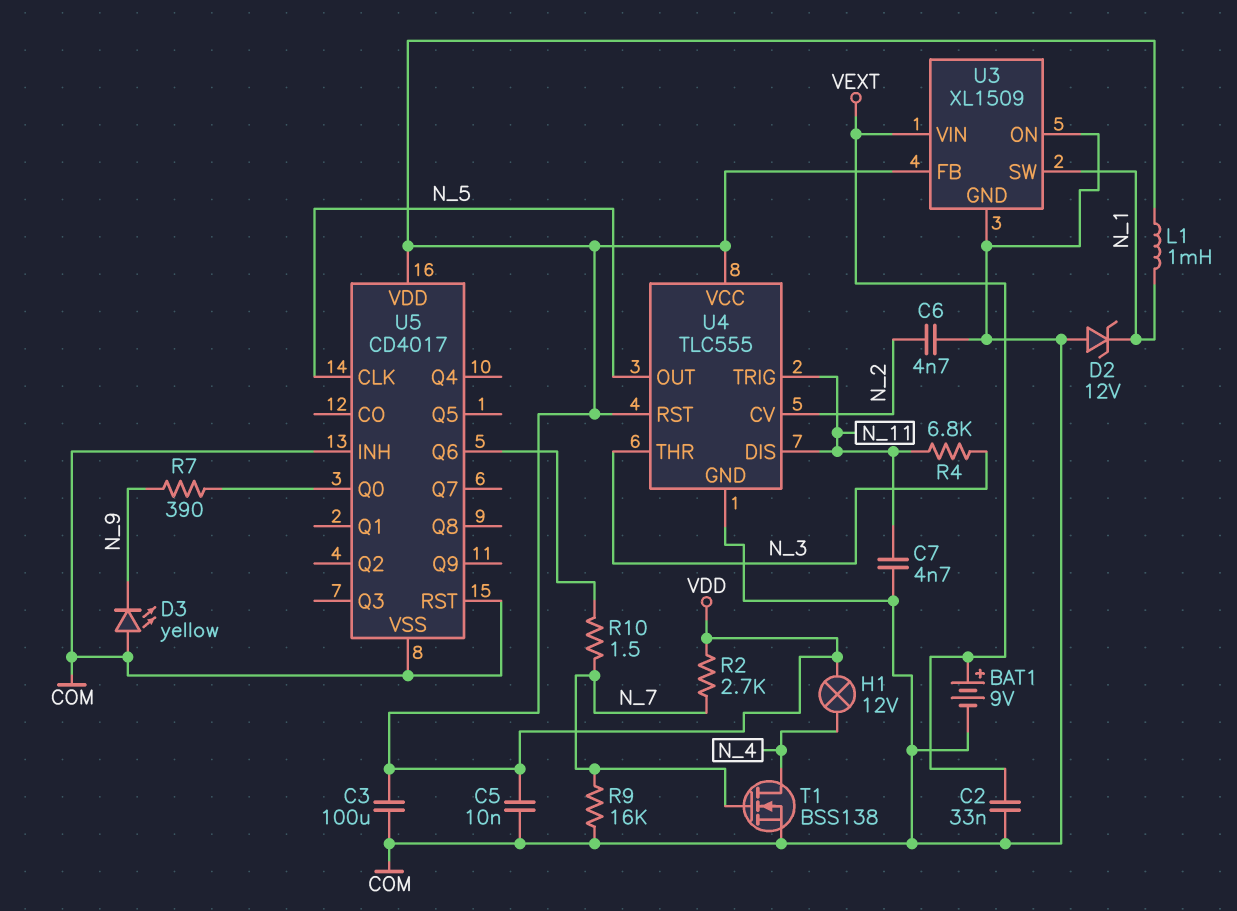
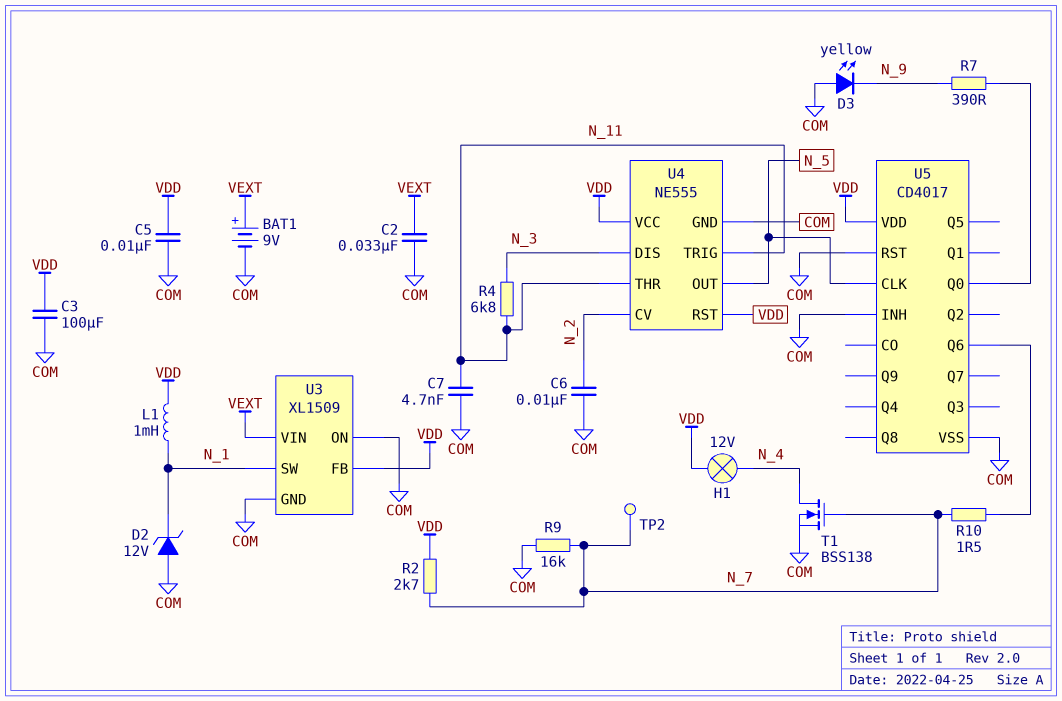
C6: 4.7nF (COM, N_2) -> 10nF (COM, N_2)
TP2: none -> test point (N_7)
U4: TLC555 -> NE555
U4 pin DIS: N_11 -> N_3
U4 pin THR: N_3 -> N_11

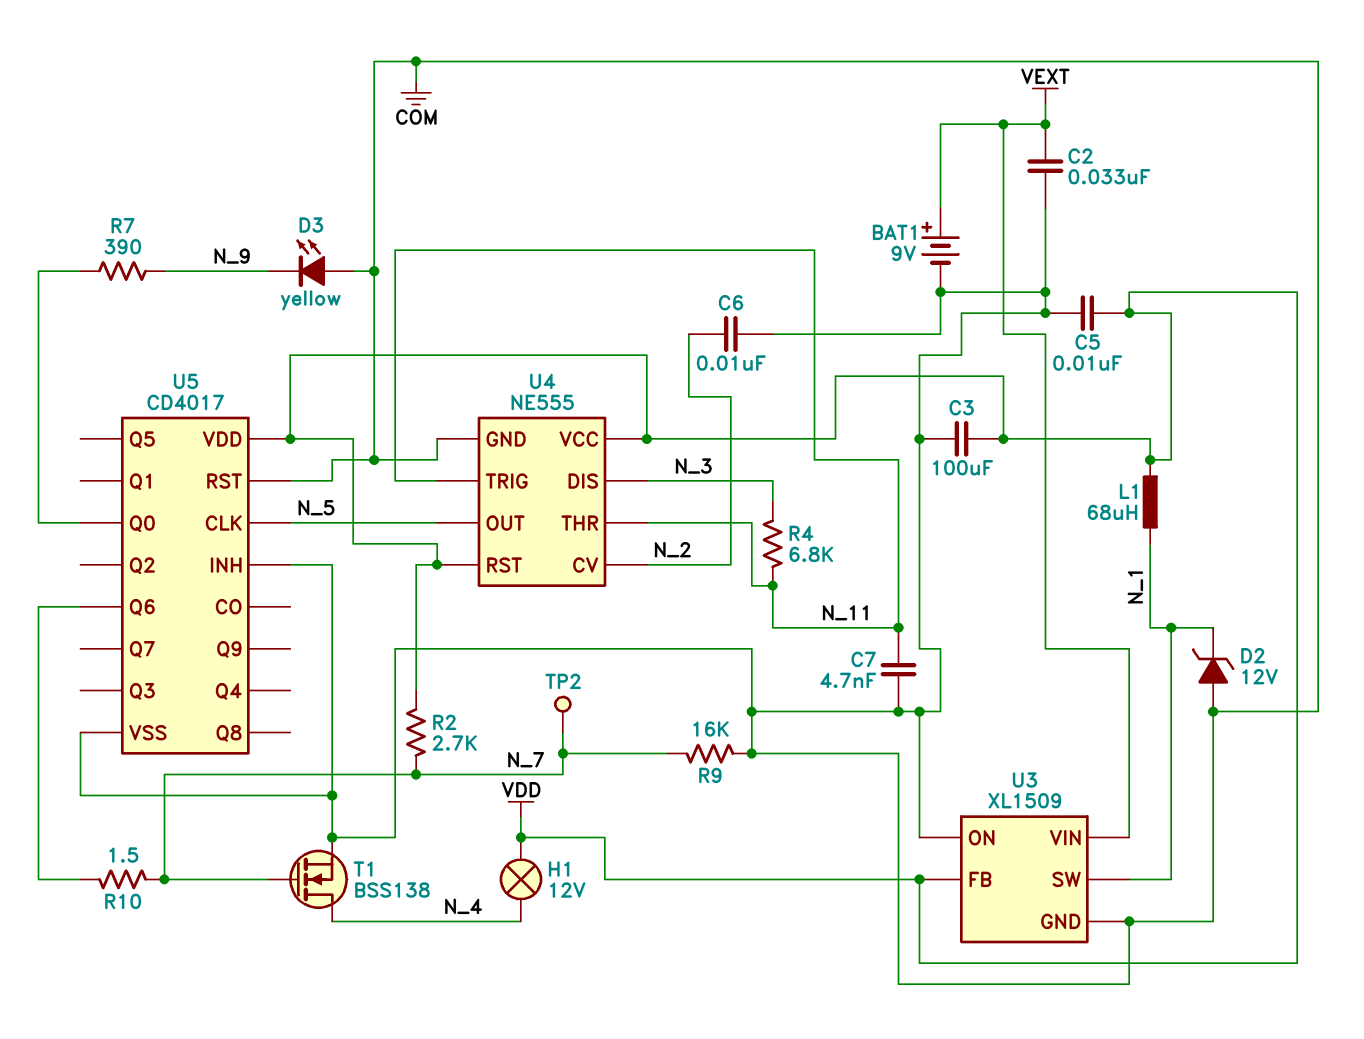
L1: 1mH (N_1, VDD) -> 68uH (N_1, VDD)

